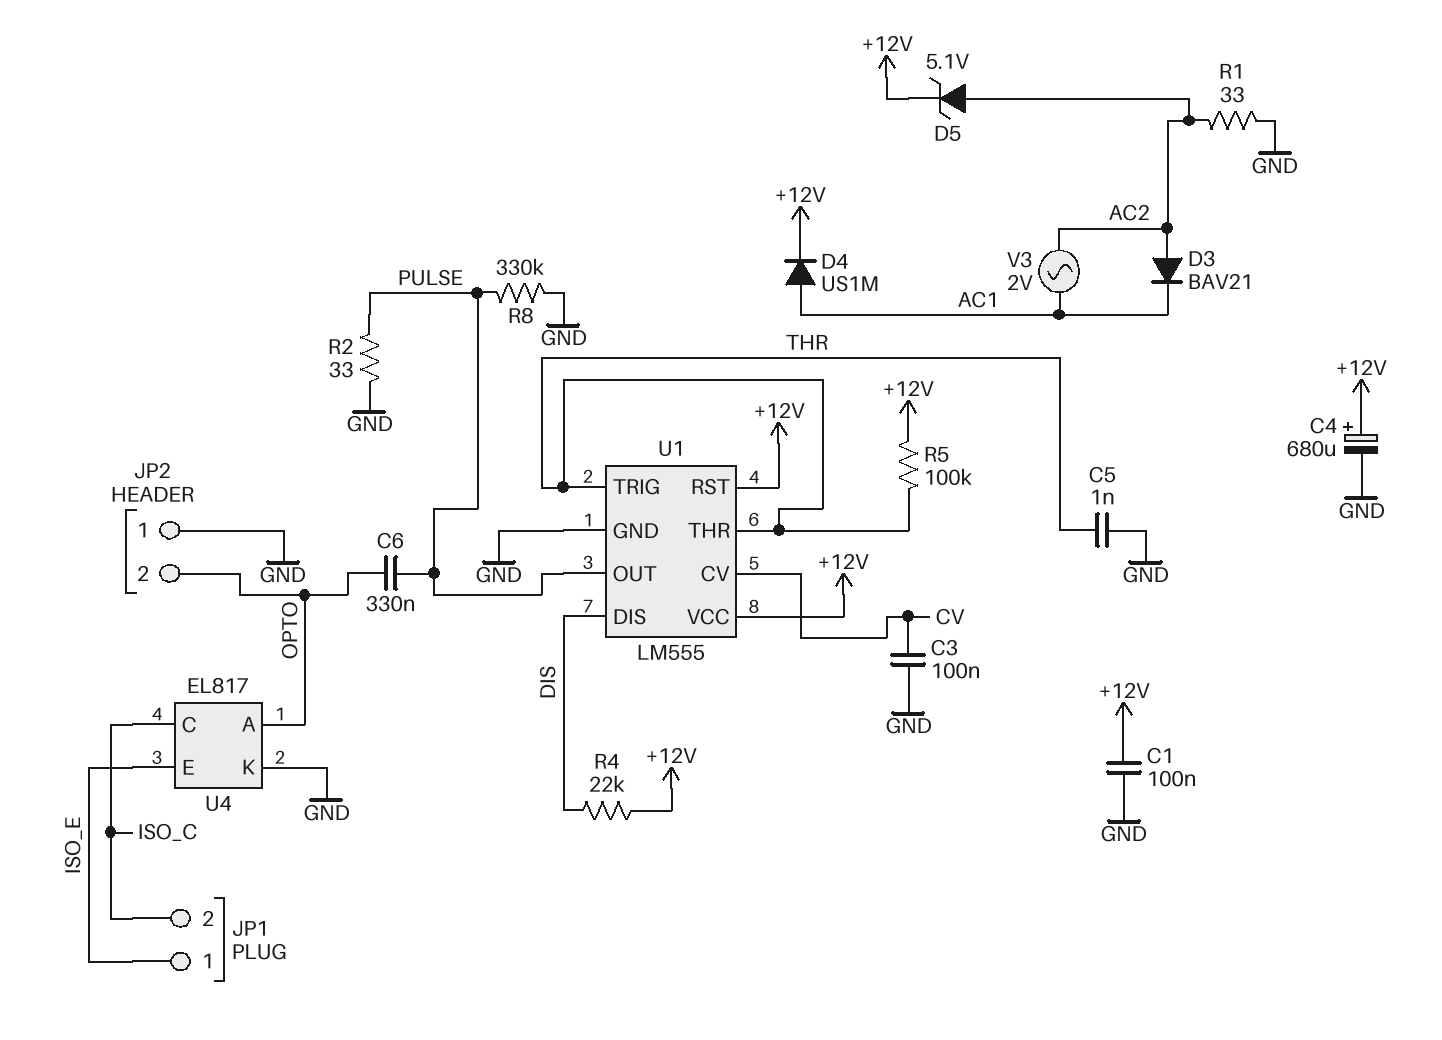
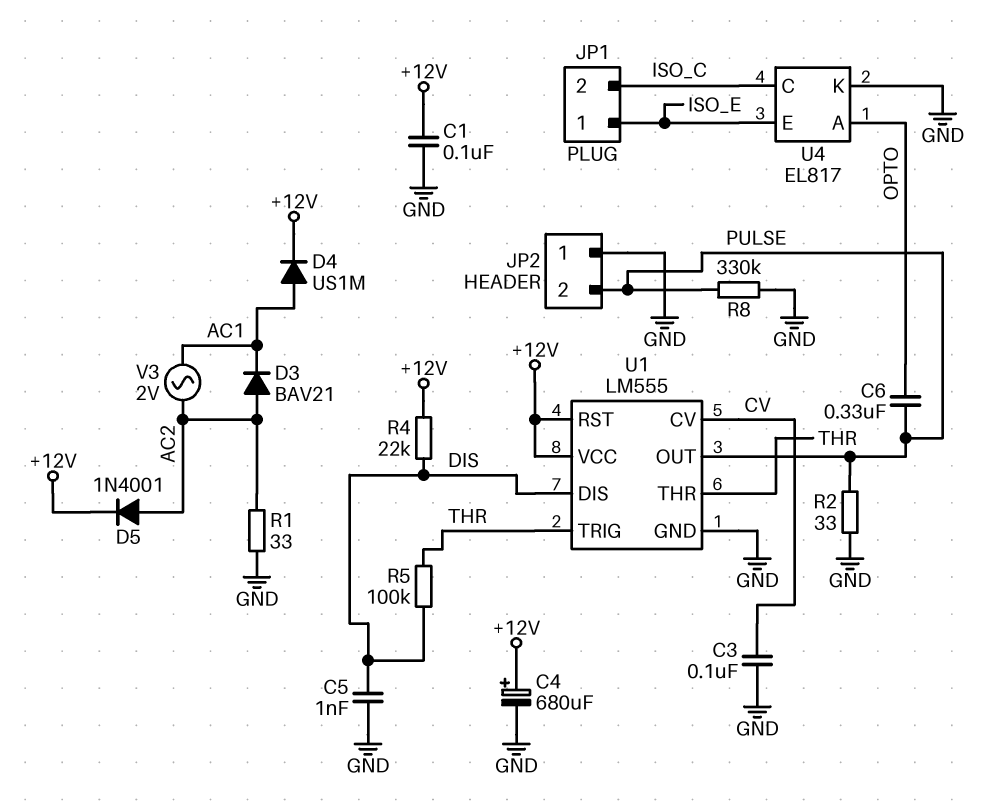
C5: 1nF (GND, THR) -> 1nF (DIS, GND)
D5: zener 5.1V (A AC2, K +12V) -> diode 1N4001 (A AC2, K +12V)
JP2 pin 2: OPTO -> PULSE
R5: 100k (+12V, THR) -> 100k (DIS, THR)

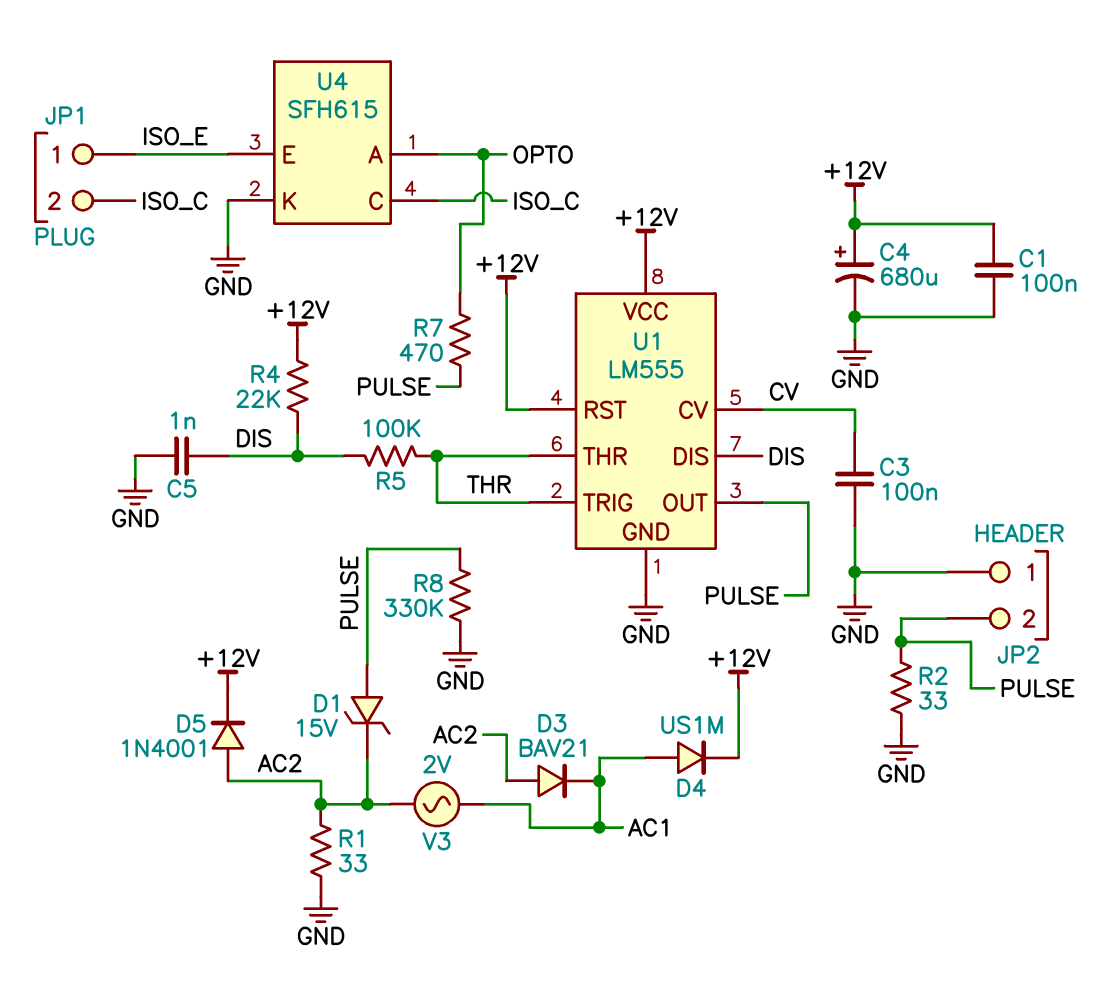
C6: 330nF (OPTO, PULSE) -> none
D1: none -> zener 15V (A PULSE, K AC2)
R7: none -> 470 (OPTO, PULSE)
U4: EL817 -> SFH615

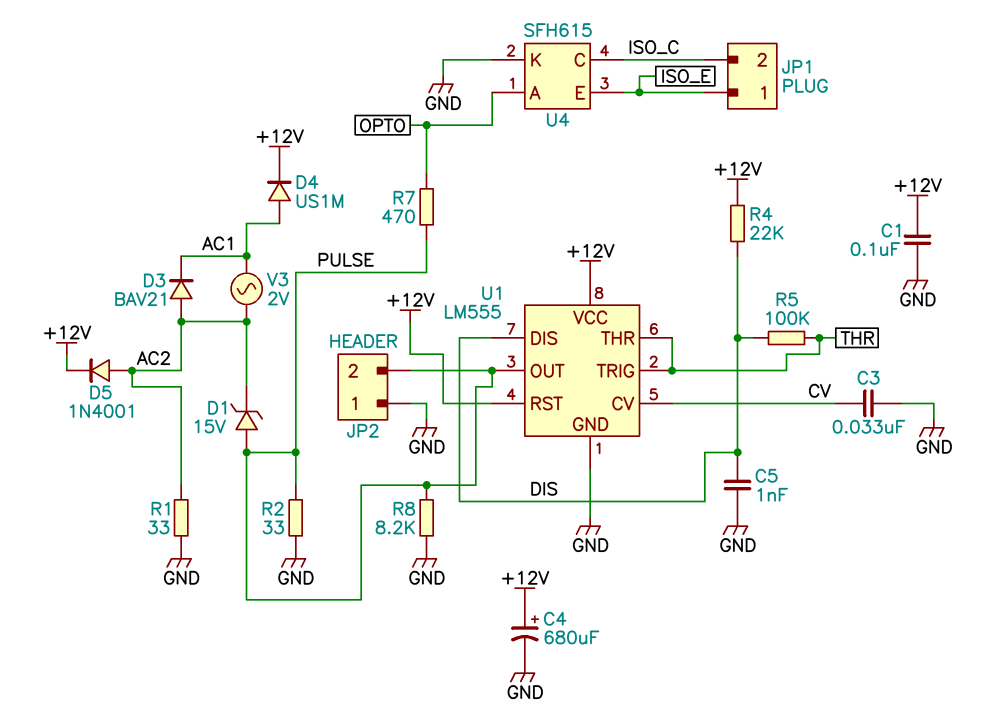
C3: 100nF (CV, GND) -> 33nF (CV, GND)
R8: 330k (GND, PULSE) -> 8.2k (GND, PULSE)

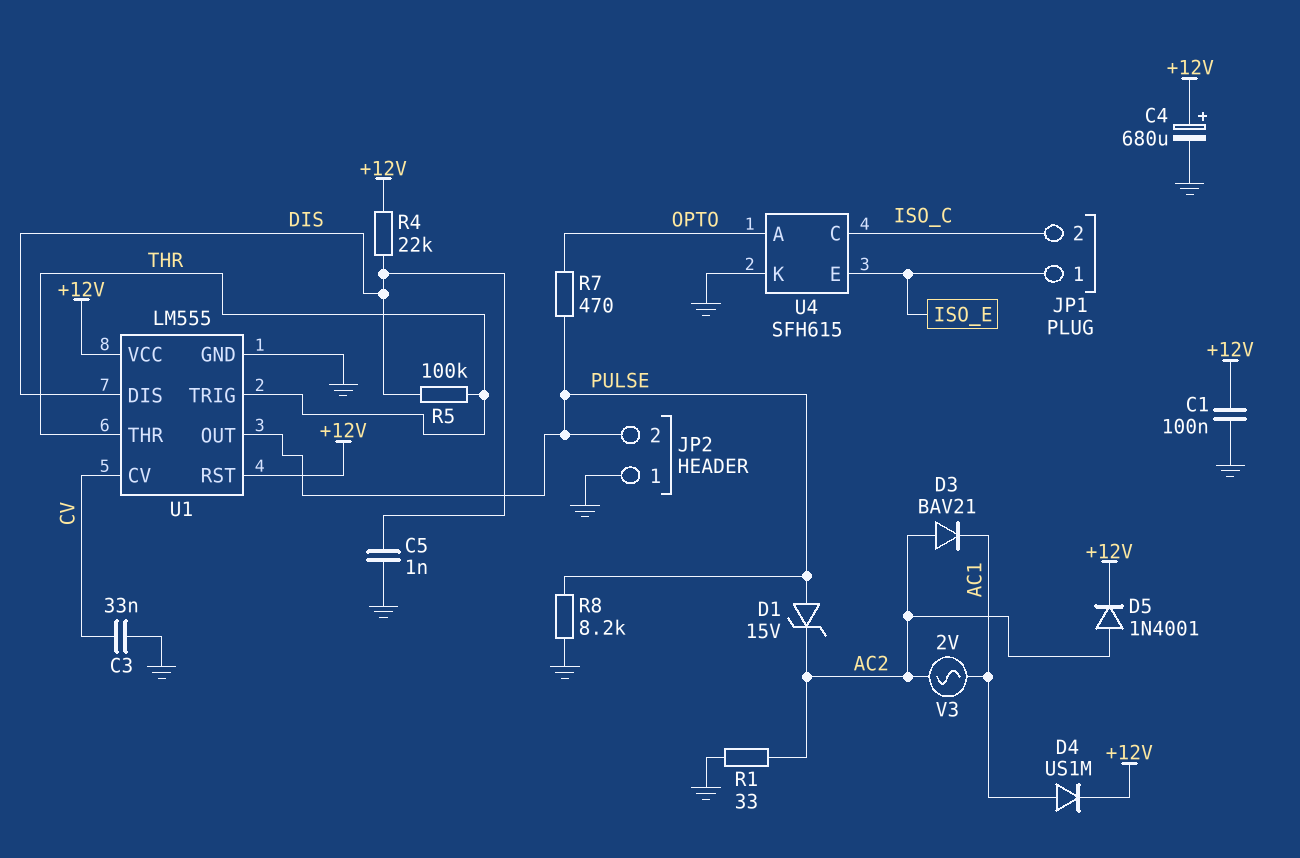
R2: 33 (GND, PULSE) -> none

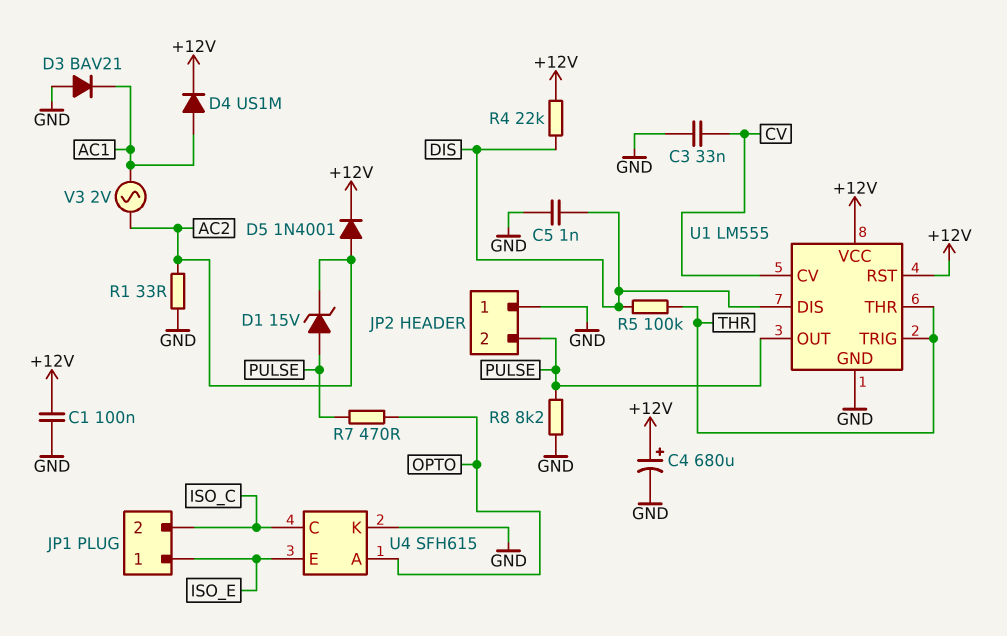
D3: diode BAV21 (A AC2, K AC1) -> diode BAV21 (A GND, K AC1)

